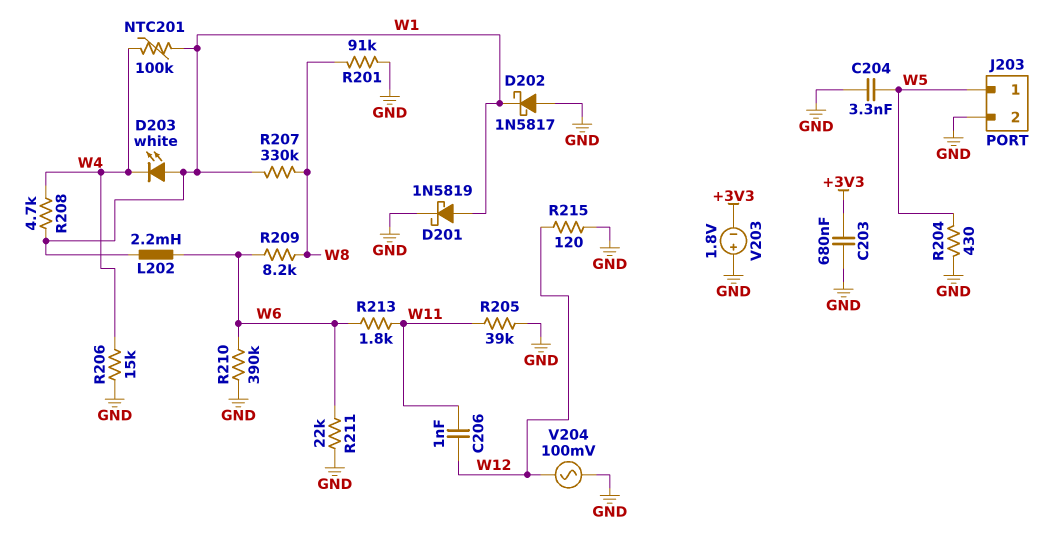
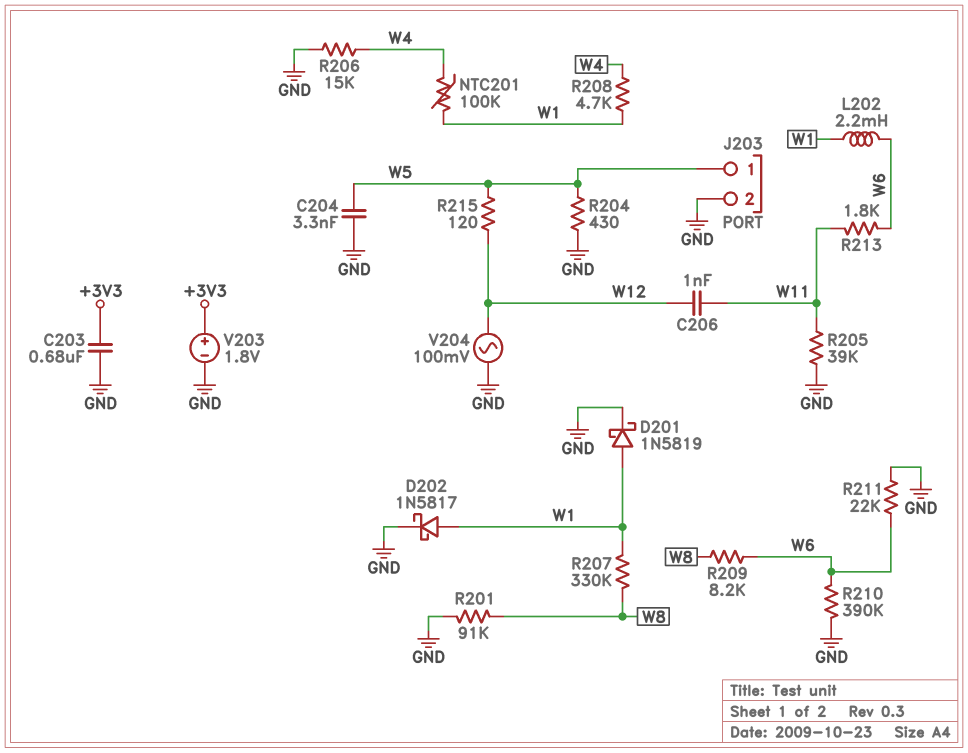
D202: schottky 1N5817 (A GND, K W1) -> schottky 1N5817 (A W1, K GND)
D203: LED white (A W1, K W4) -> none
R215: 120 (GND, W12) -> 120 (W5, W12)
V203: 1.8V (plus GND, minus +3V3) -> 1.8V (plus +3V3, minus GND)

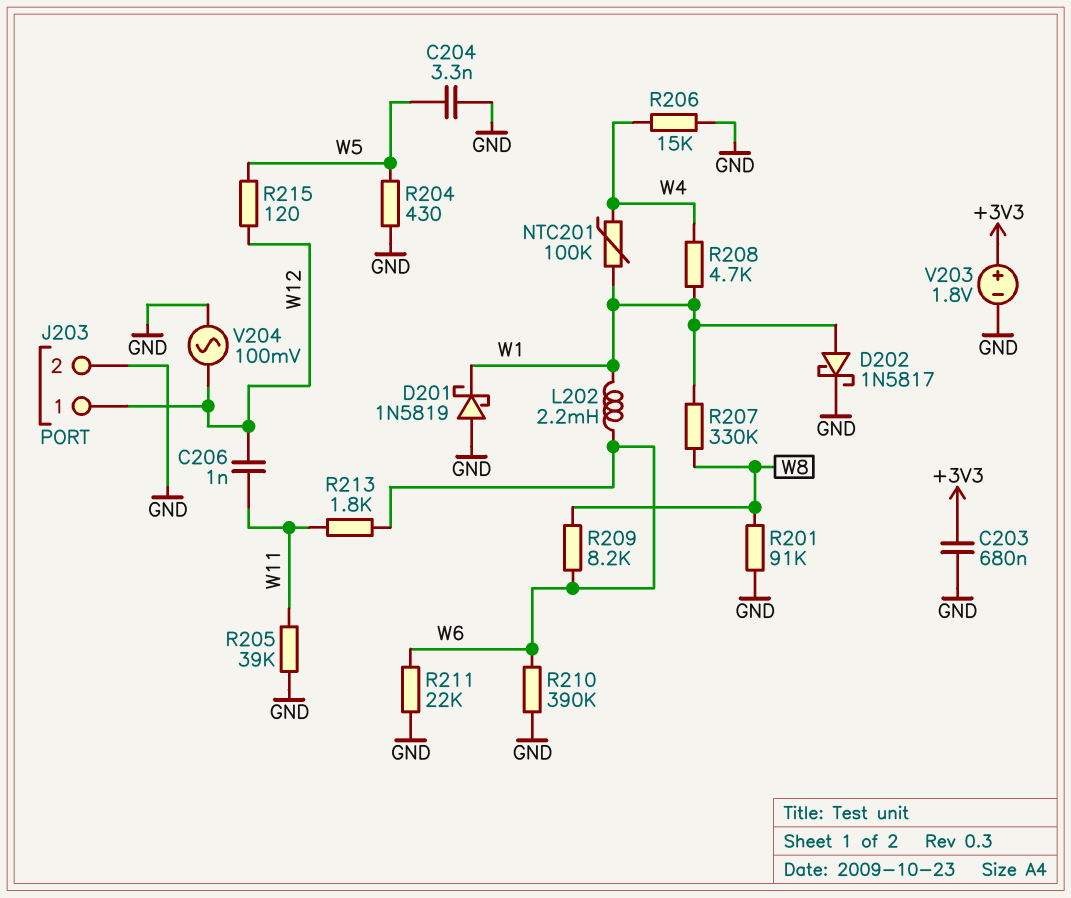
D201: schottky 1N5819 (A W1, K GND) -> schottky 1N5819 (A GND, K W1)
J203 pin 1: W5 -> W12

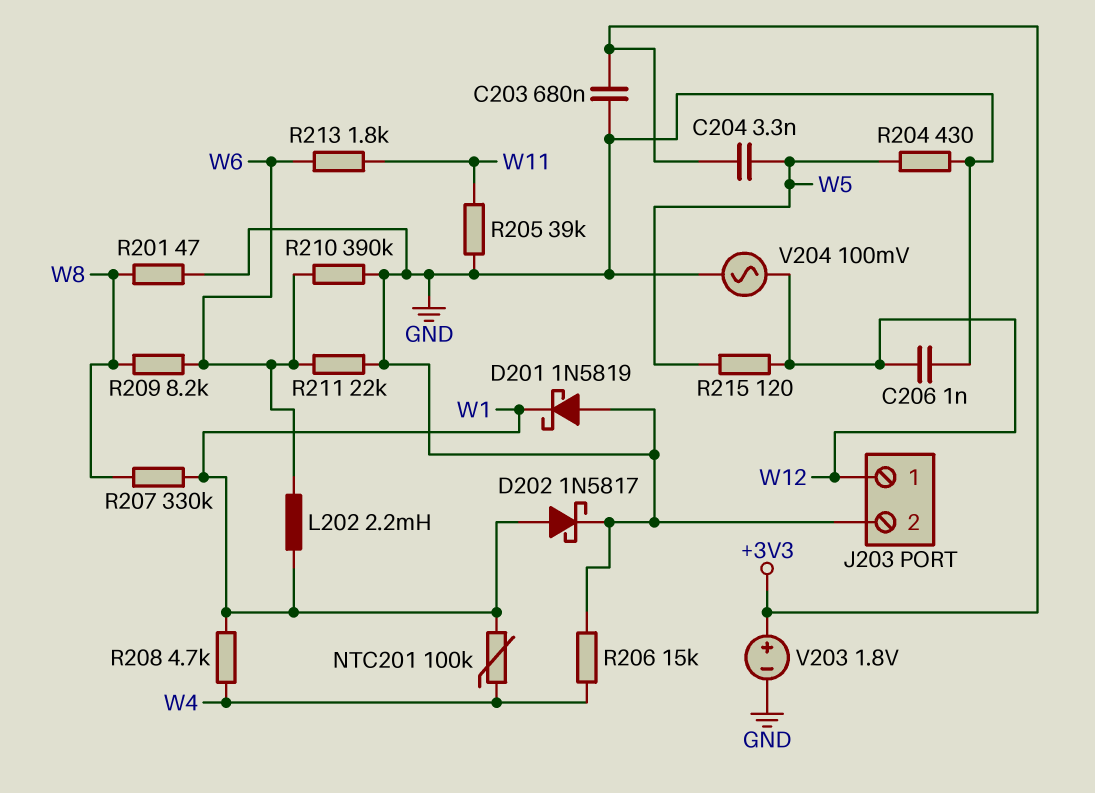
C204: 3.3nF (GND, W5) -> 3.3nF (+3V3, W5)
C206: 1nF (W11, W12) -> 1nF (GND, W12)
R201: 91k (GND, W8) -> 47 (GND, W8)

